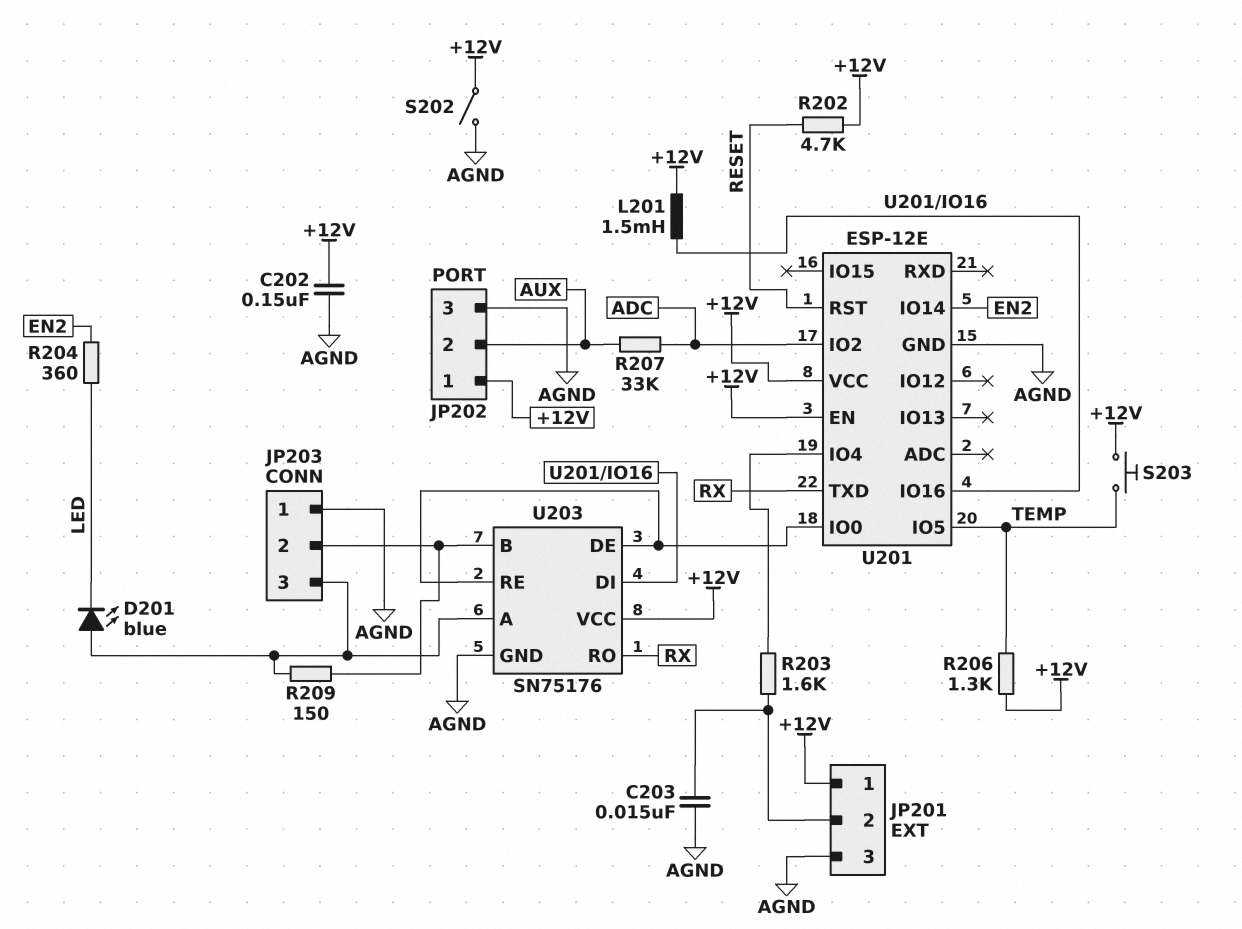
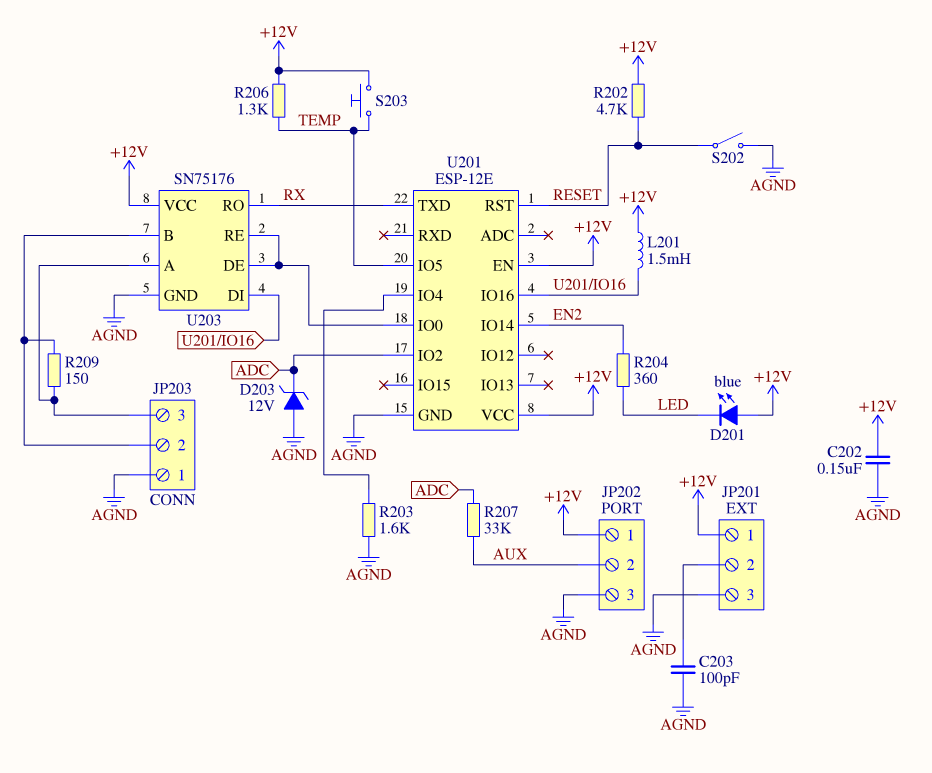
C203: 15nF (AGND, JP201/2) -> 100pF (AGND, JP201/2)
D201: LED blue (A JP203/3, K LED) -> LED blue (A +12V, K LED)
D203: none -> zener 12V (A AGND, K ADC)
R203: 1.6k (JP201/2, U201/IO4) -> 1.6k (AGND, U201/IO4)
S202: switch (+12V, AGND) -> switch (AGND, RESET)

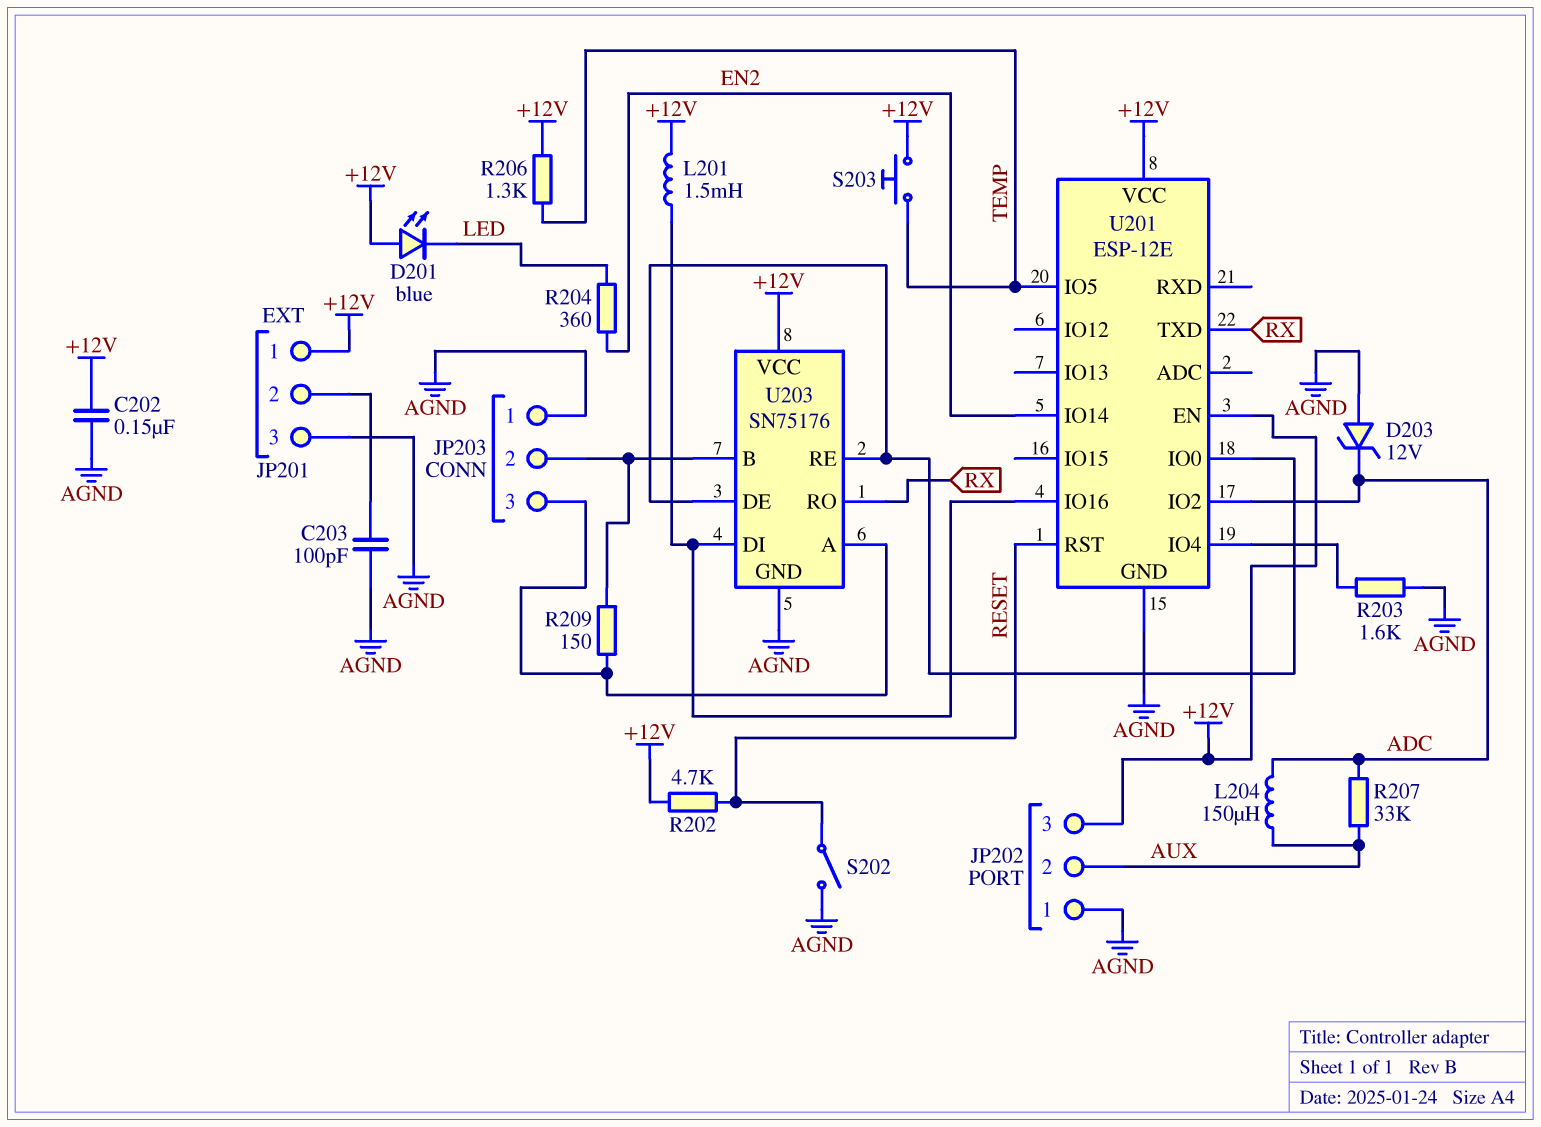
JP202 pin 1: +12V -> AGND
JP202 pin 3: AGND -> +12V
L204: none -> 150uH (ADC, AUX)

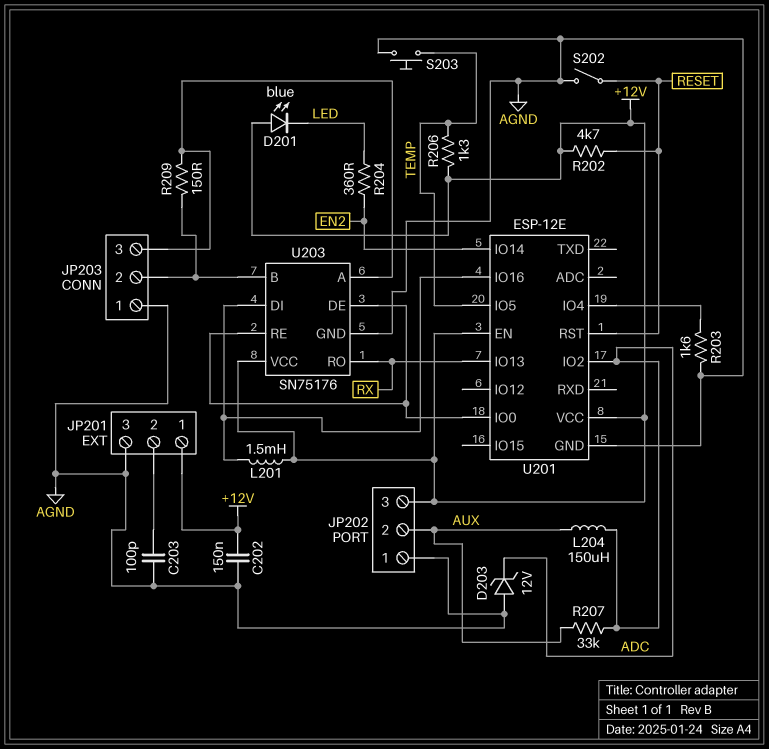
S203: button (+12V, TEMP) -> button (AGND, TEMP)
U201 pin IO13: none -> RX
U201 pin TXD: RX -> none

